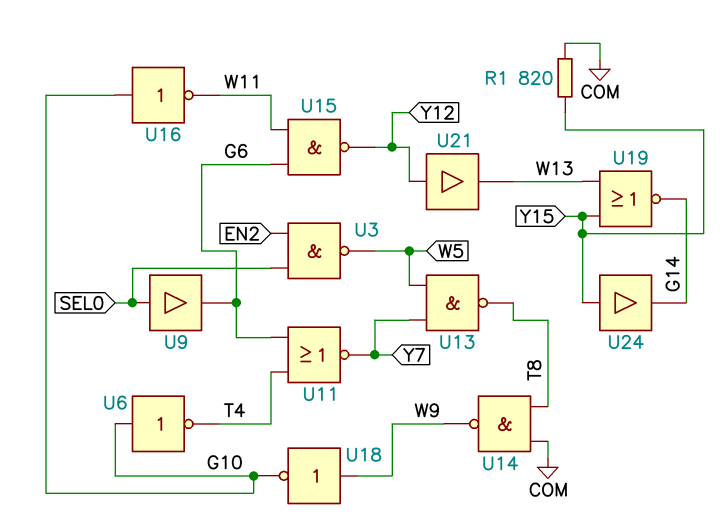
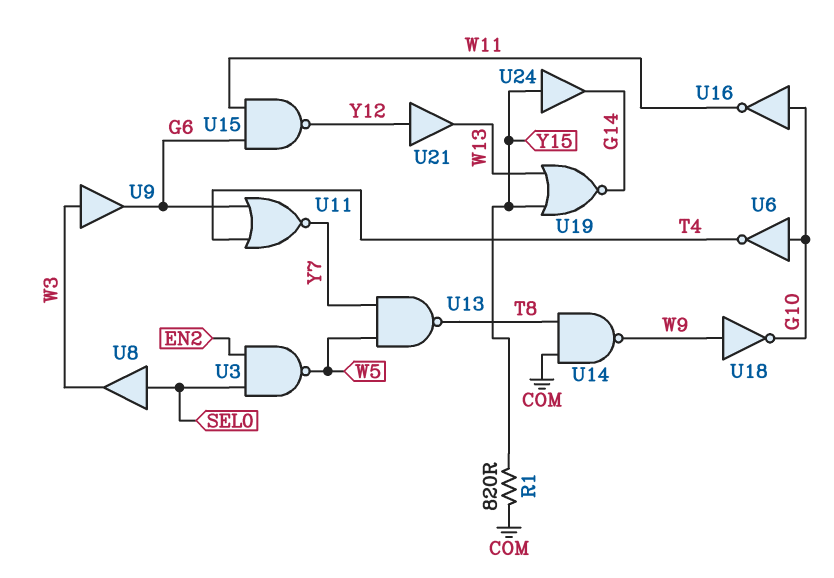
U8: none -> buffer (in SEL0, out W3)
U9: buffer (in SEL0, out G6) -> buffer (in W3, out G6)

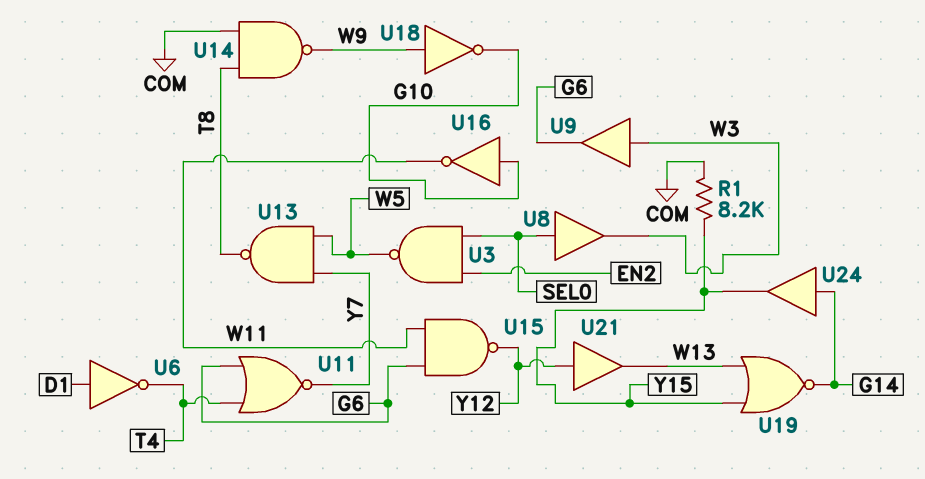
R1: 820 (COM, Y15) -> 8.2k (COM, Y15)
U6: NOT (in G10, out T4) -> NOT (in D1, out T4)
U24: buffer (in Y15, out G14) -> buffer (in G14, out Y15)

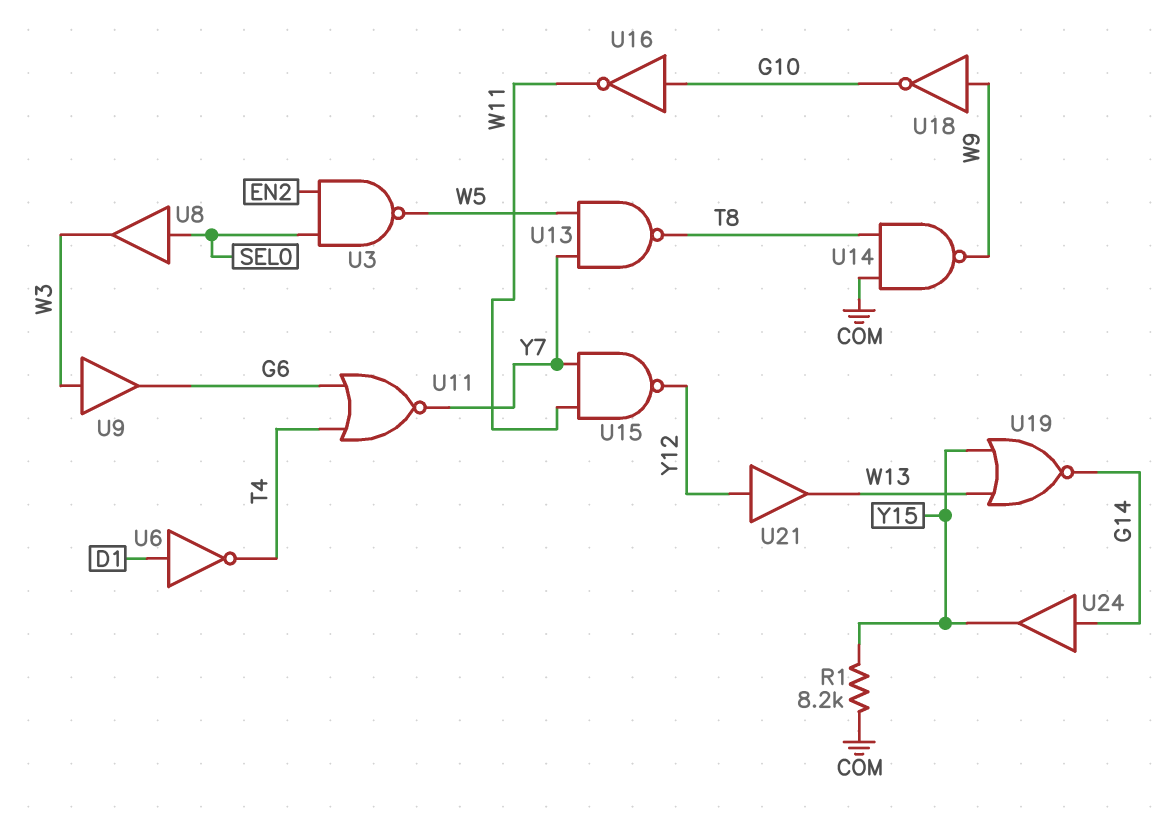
U15: NAND (in G6, in W11, out Y12) -> NAND (in W11, in Y7, out Y12)

